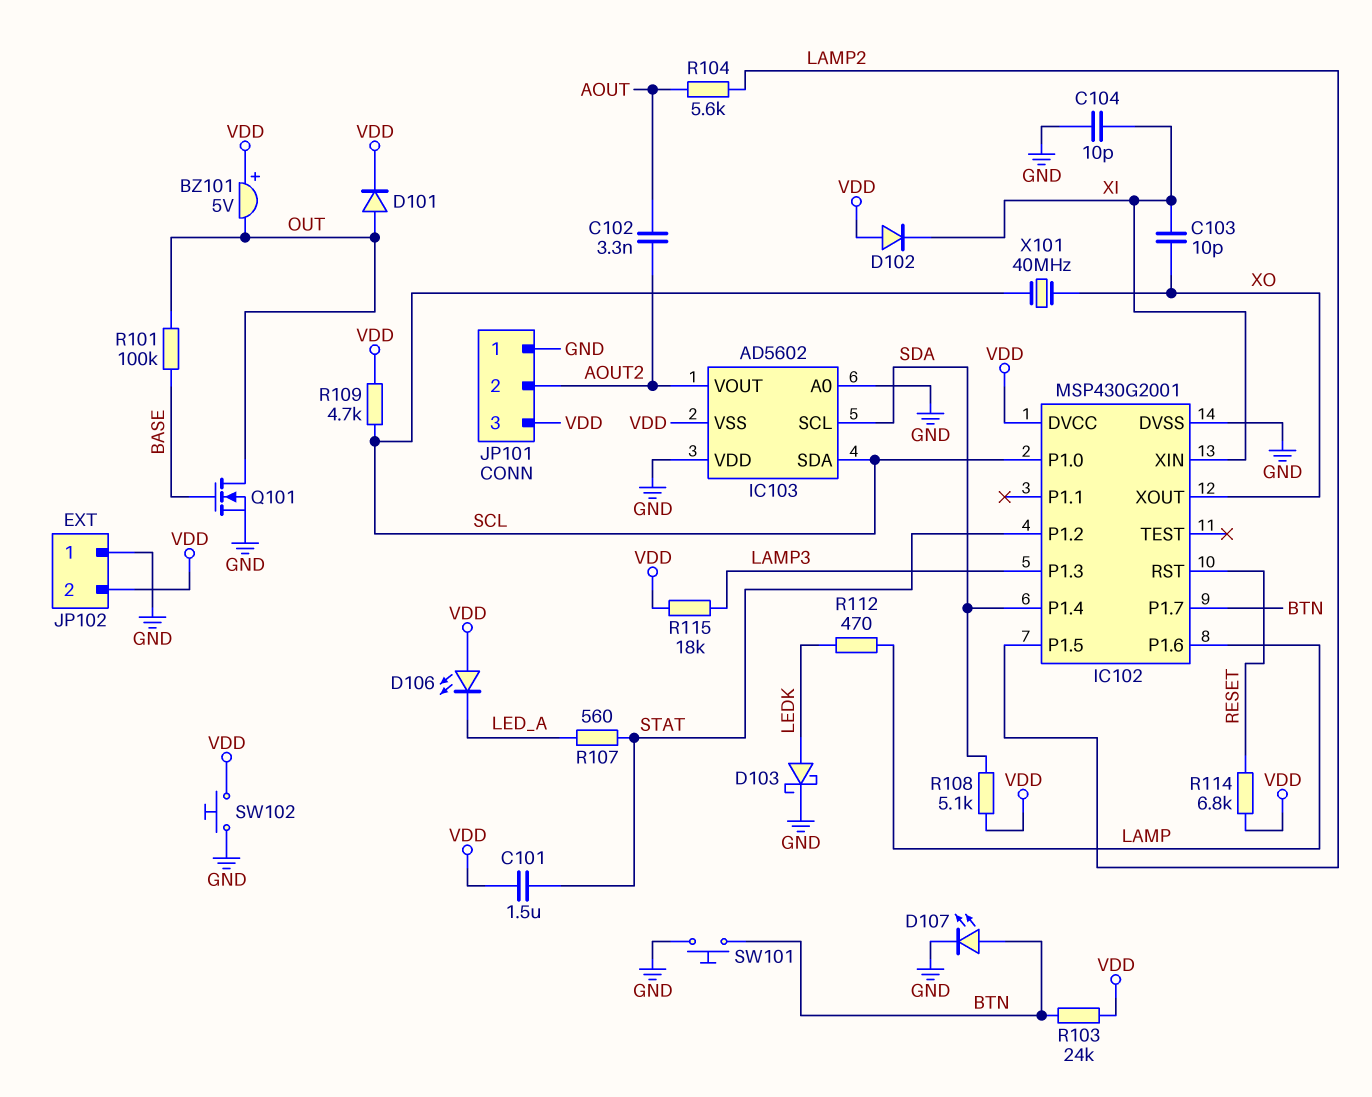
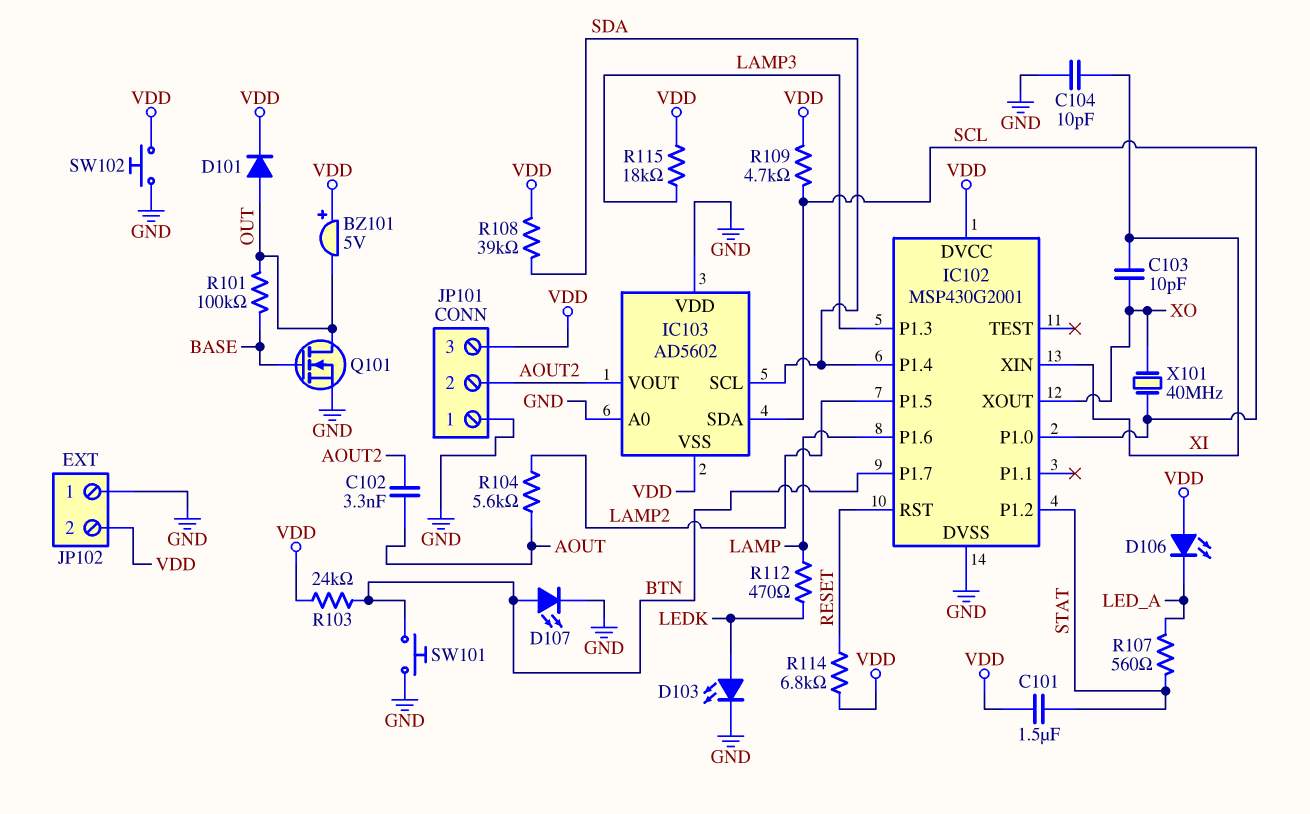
D102: diode (A VDD, K XI) -> none
D103: schottky (A LEDK, K GND) -> LED (A LEDK, K GND)
R108: 5.1k (SDA, VDD) -> 39k (SDA, VDD)

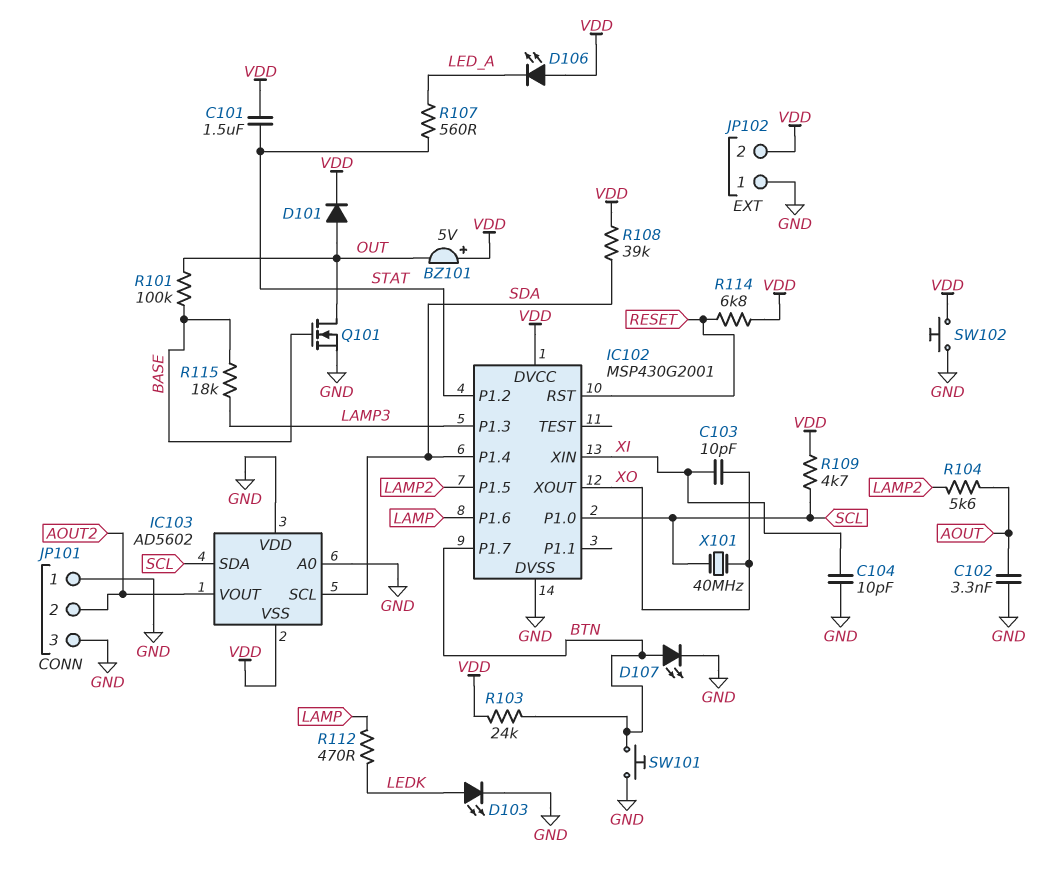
C102: 3.3nF (AOUT, AOUT2) -> 3.3nF (AOUT, GND)
JP101 pin 3: VDD -> GND
R115: 18k (LAMP3, VDD) -> 18k (BASE, LAMP3)

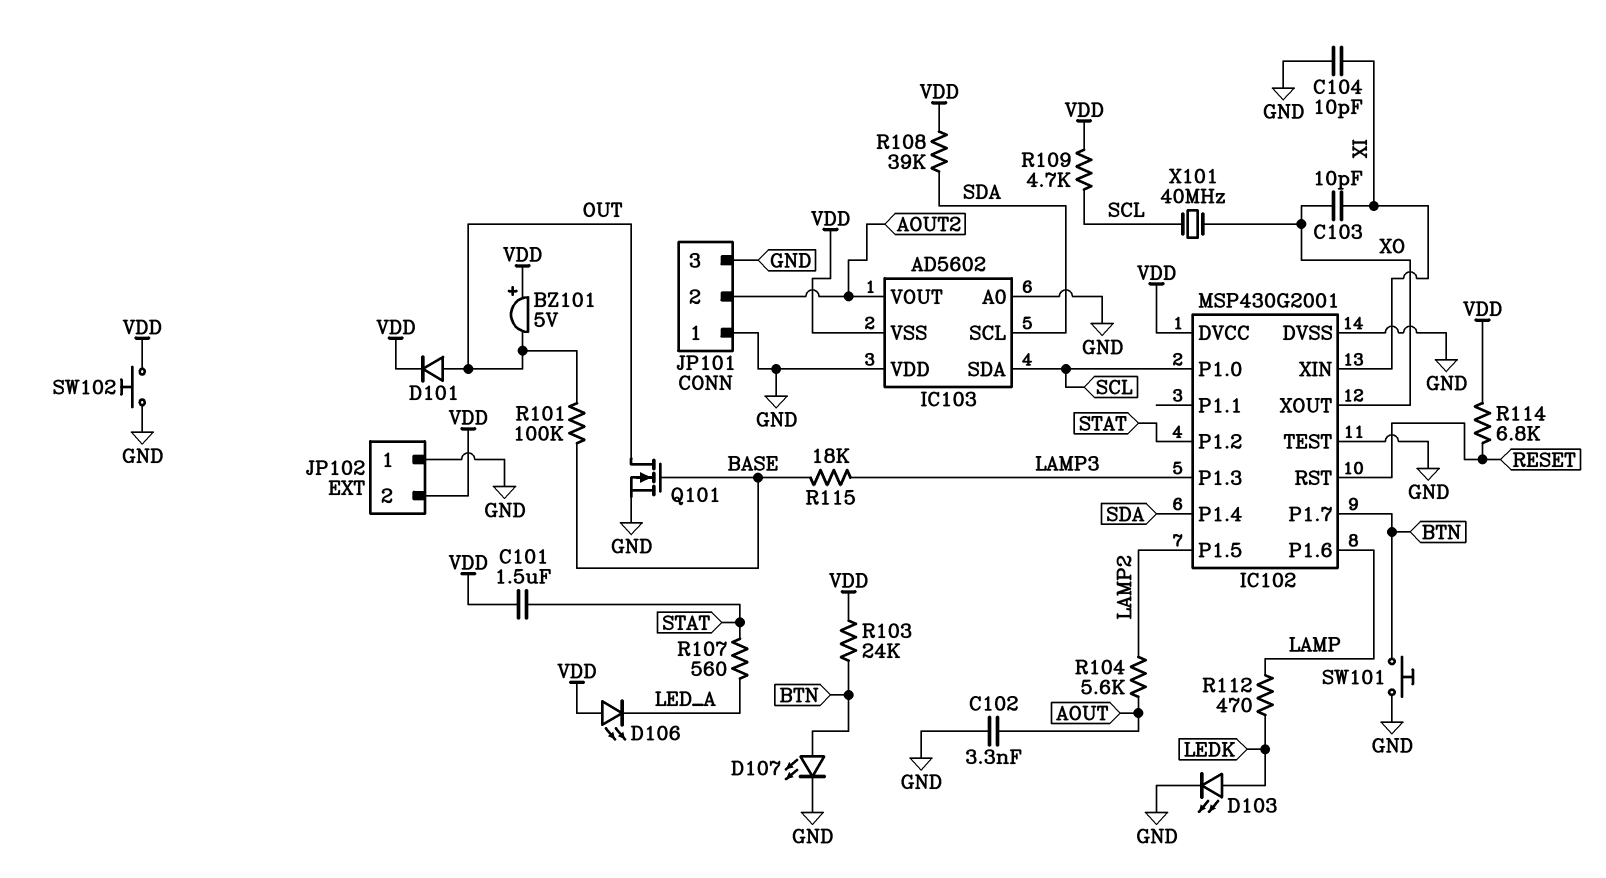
IC102 pin TEST: none -> GND

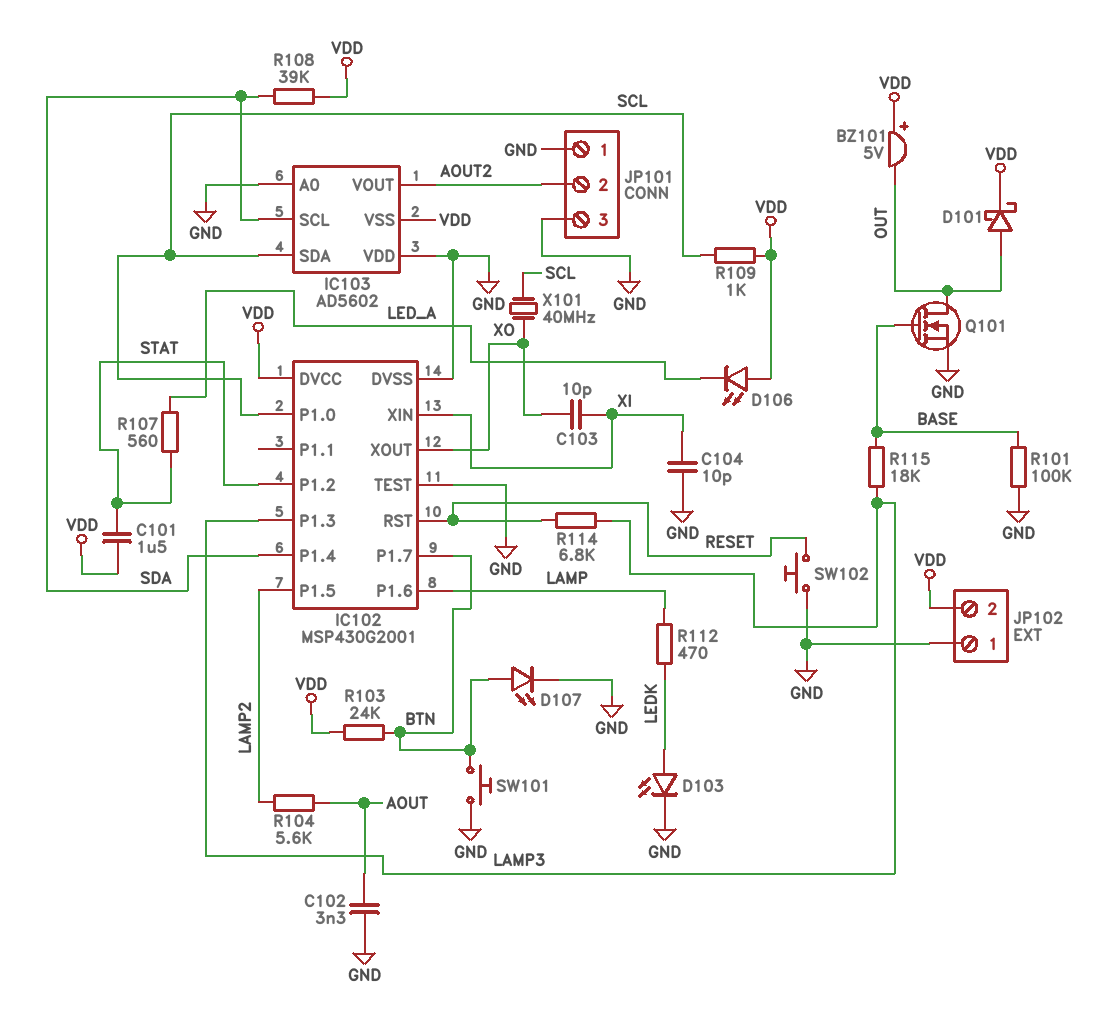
D101: diode (A OUT, K VDD) -> schottky (A OUT, K VDD)
R101: 100k (BASE, OUT) -> 100k (BASE, GND)
R109: 4.7k (SCL, VDD) -> 1k (SCL, VDD)
R114: 6.8k (RESET, VDD) -> 6.8k (LAMP3, RESET)
SW102: button (GND, VDD) -> button (GND, RESET)

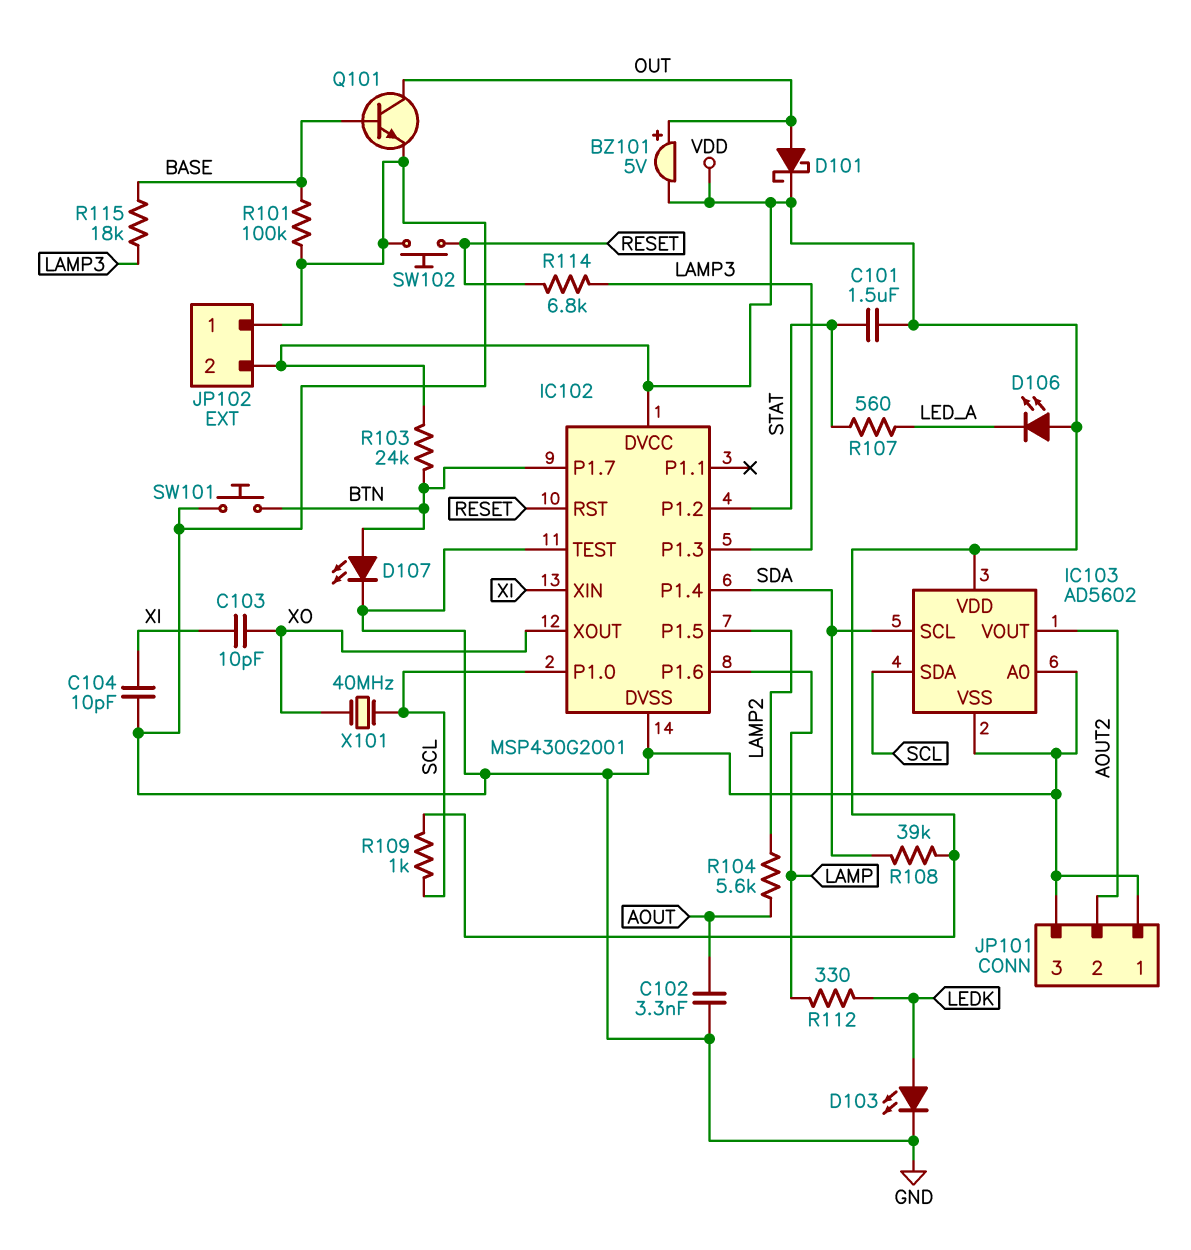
BZ101: buzzer 5V (plus VDD, minus OUT) -> buzzer 5V (plus OUT, minus VDD)
IC103 pin VDD: GND -> VDD
IC103 pin VSS: VDD -> GND
Q101: NMOS (G BASE, D OUT, S GND) -> NPN (B BASE, C OUT, E GND)
R112: 470 (LAMP, LEDK) -> 330 (LAMP, LEDK)

